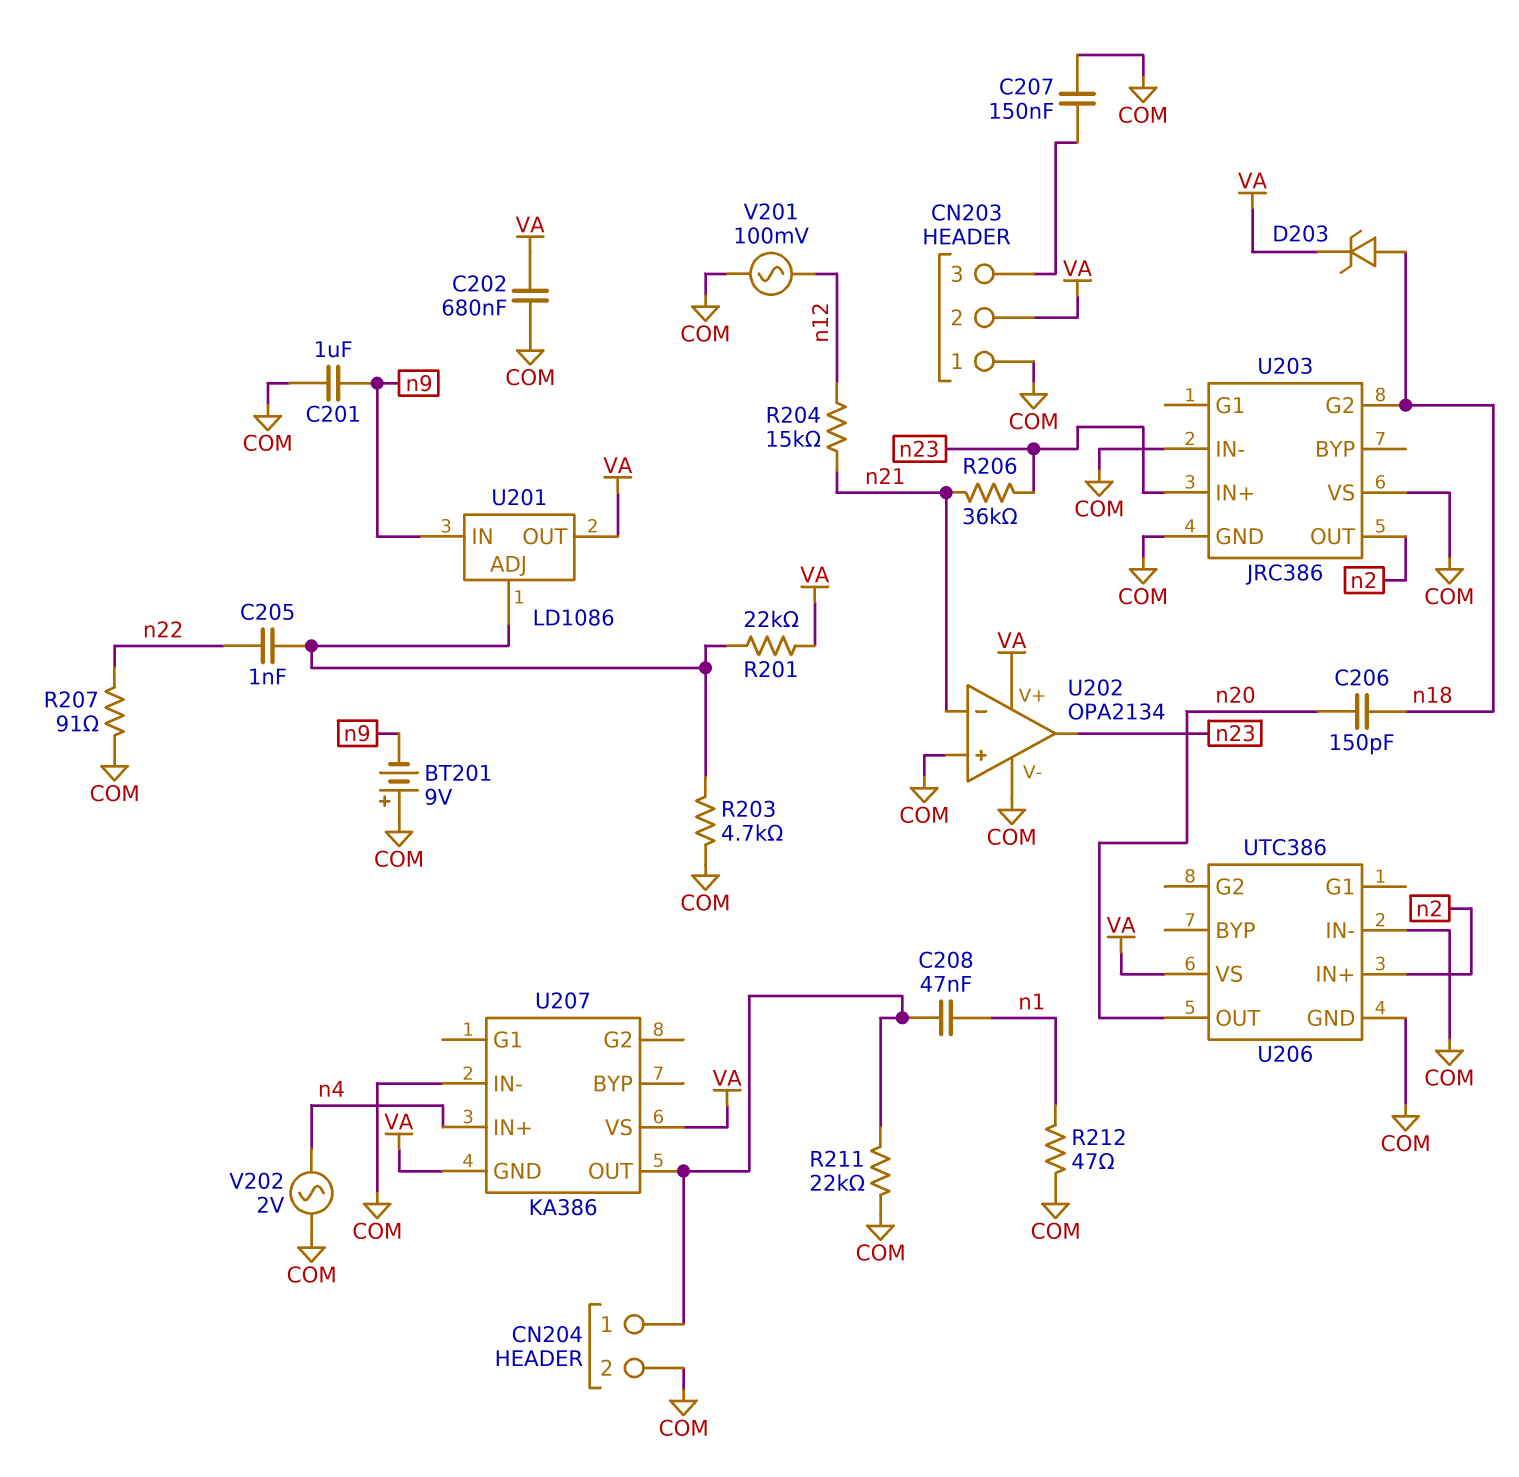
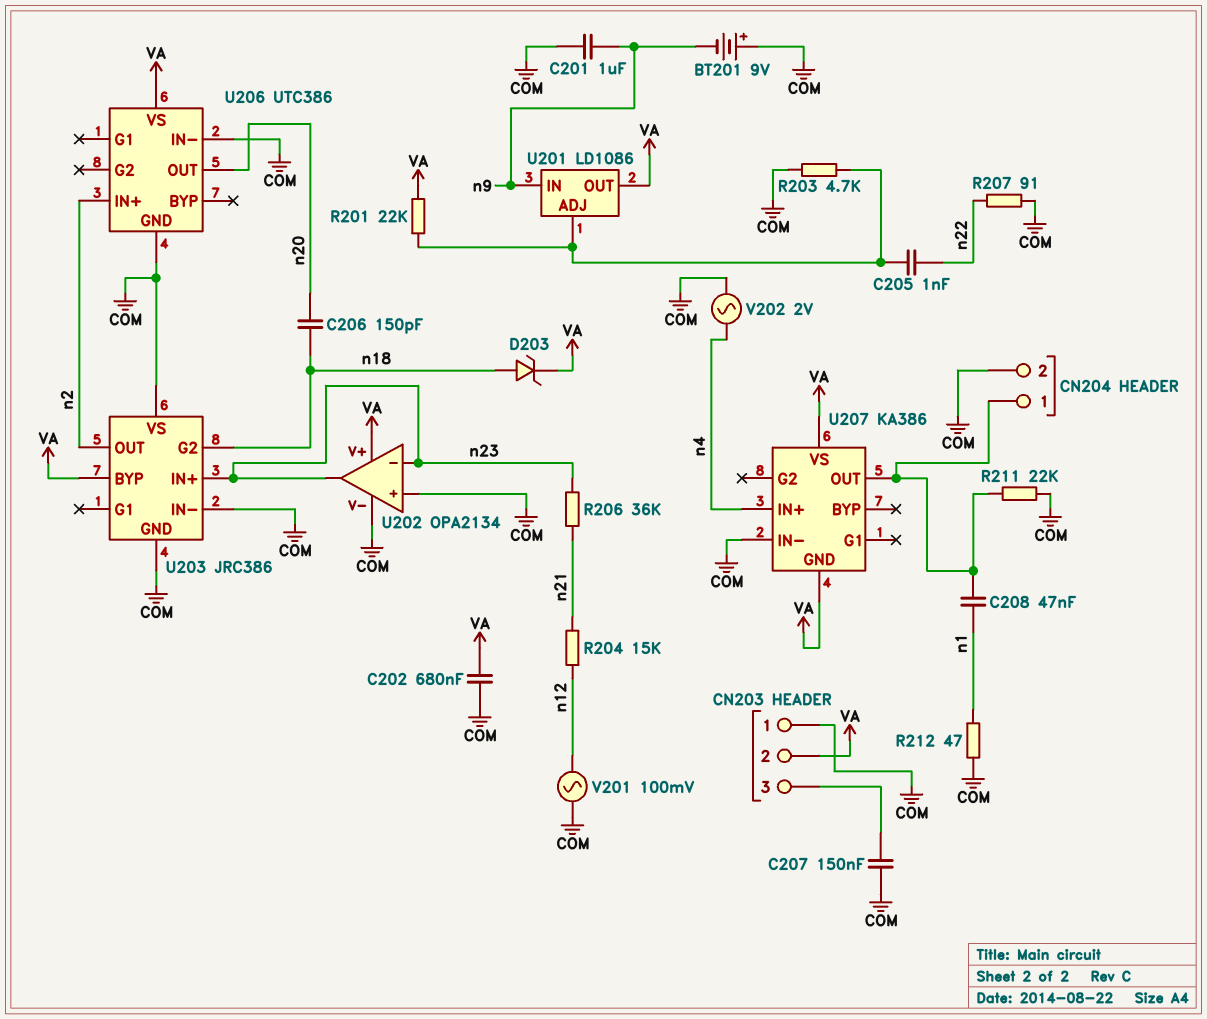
U202 pin in-: n21 -> n23
U203 pin BYP: none -> VA

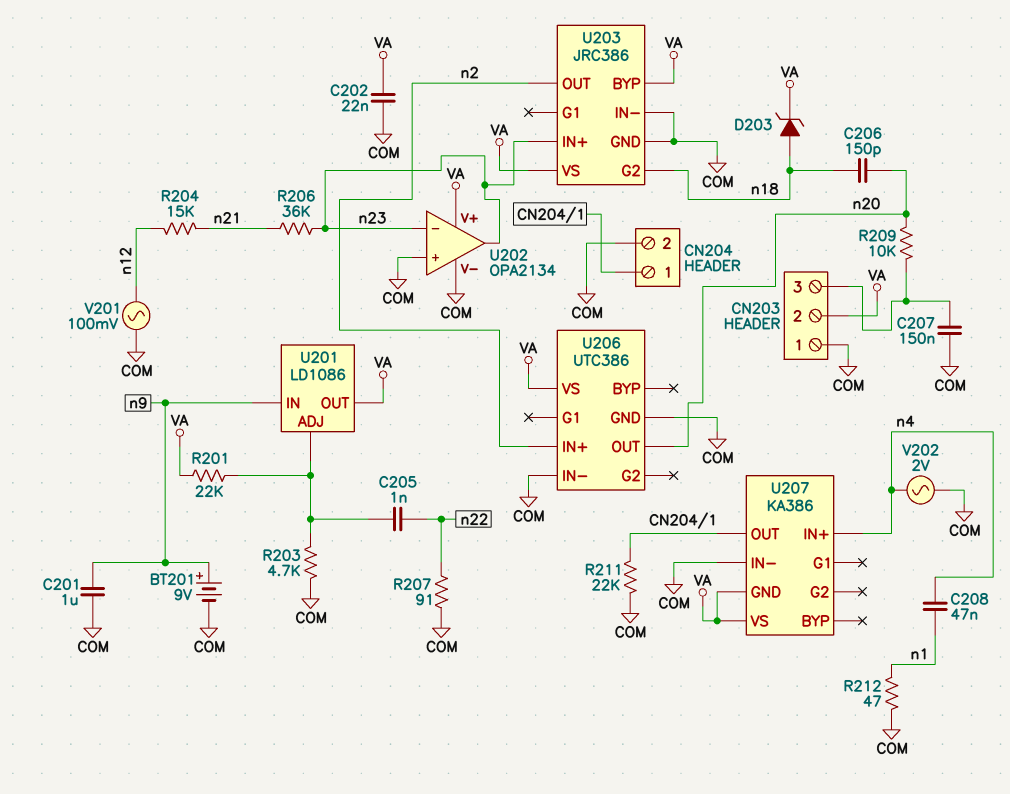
BT201: 9V (plus COM, minus n9) -> 9V (plus n9, minus COM)
C202: 680nF (COM, VA) -> 22nF (COM, VA)
C208: 47nF (CN204/1, n1) -> 47nF (n1, n4)
R209: none -> 10k (CN203/3, n20)
U203 pin VS: COM -> VA

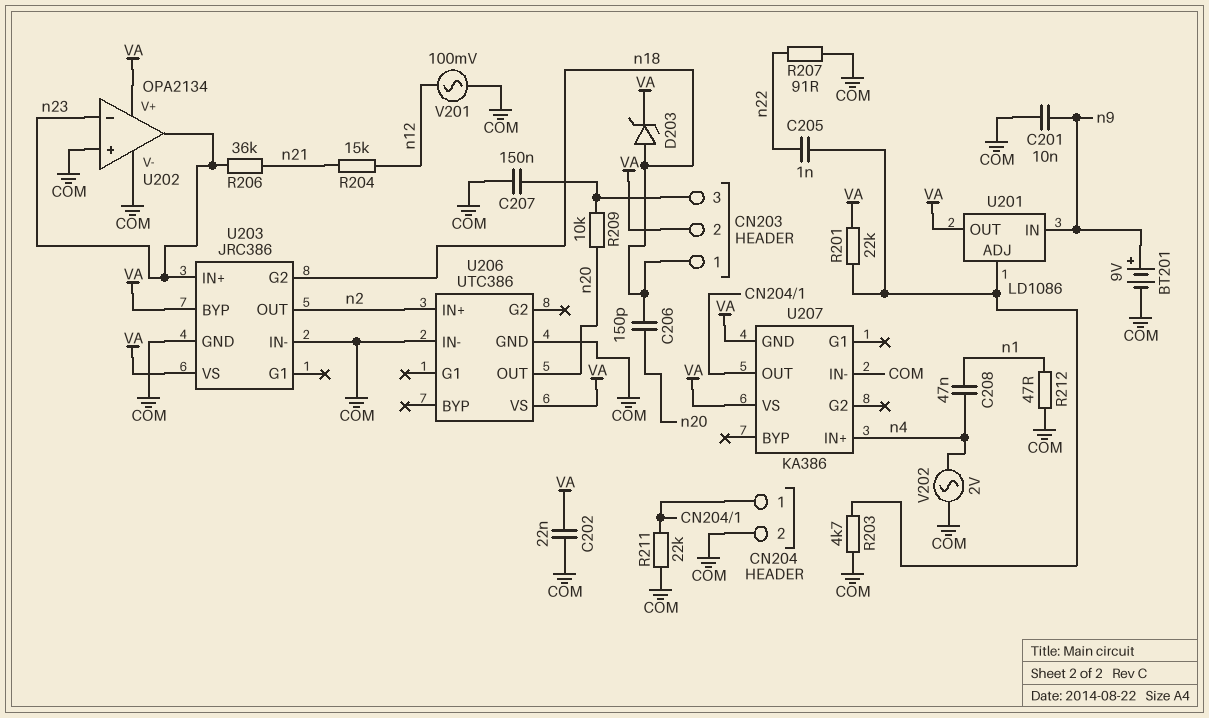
C201: 1uF (COM, n9) -> 10nF (COM, n9)
CN203 pin 1: COM -> n18

